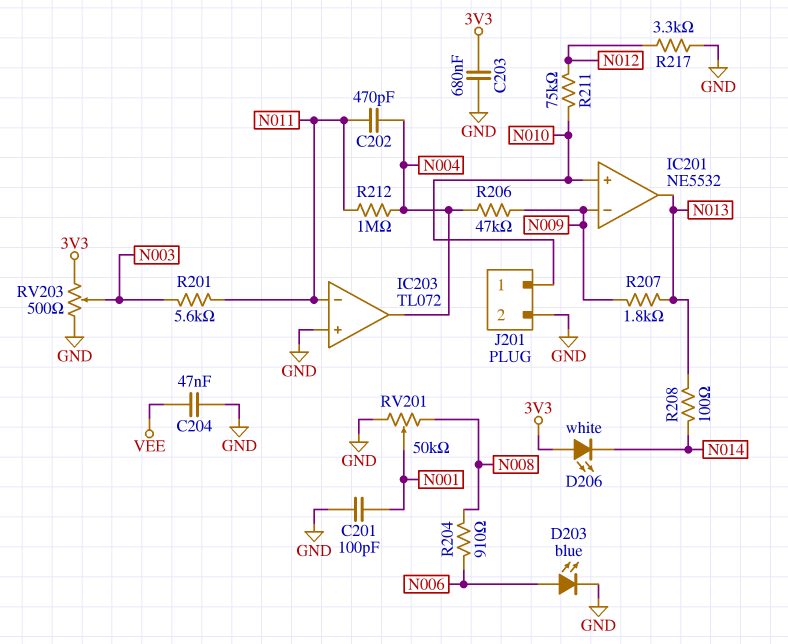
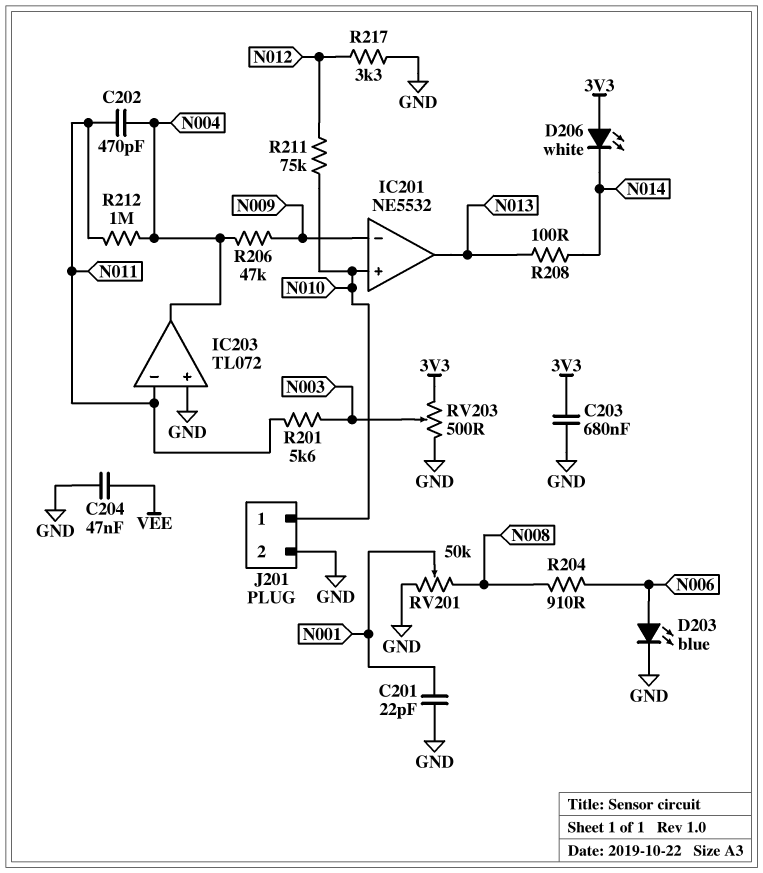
C201: 100pF (GND, N001) -> 22pF (GND, N001)
R207: 1.8k (N009, N013) -> none

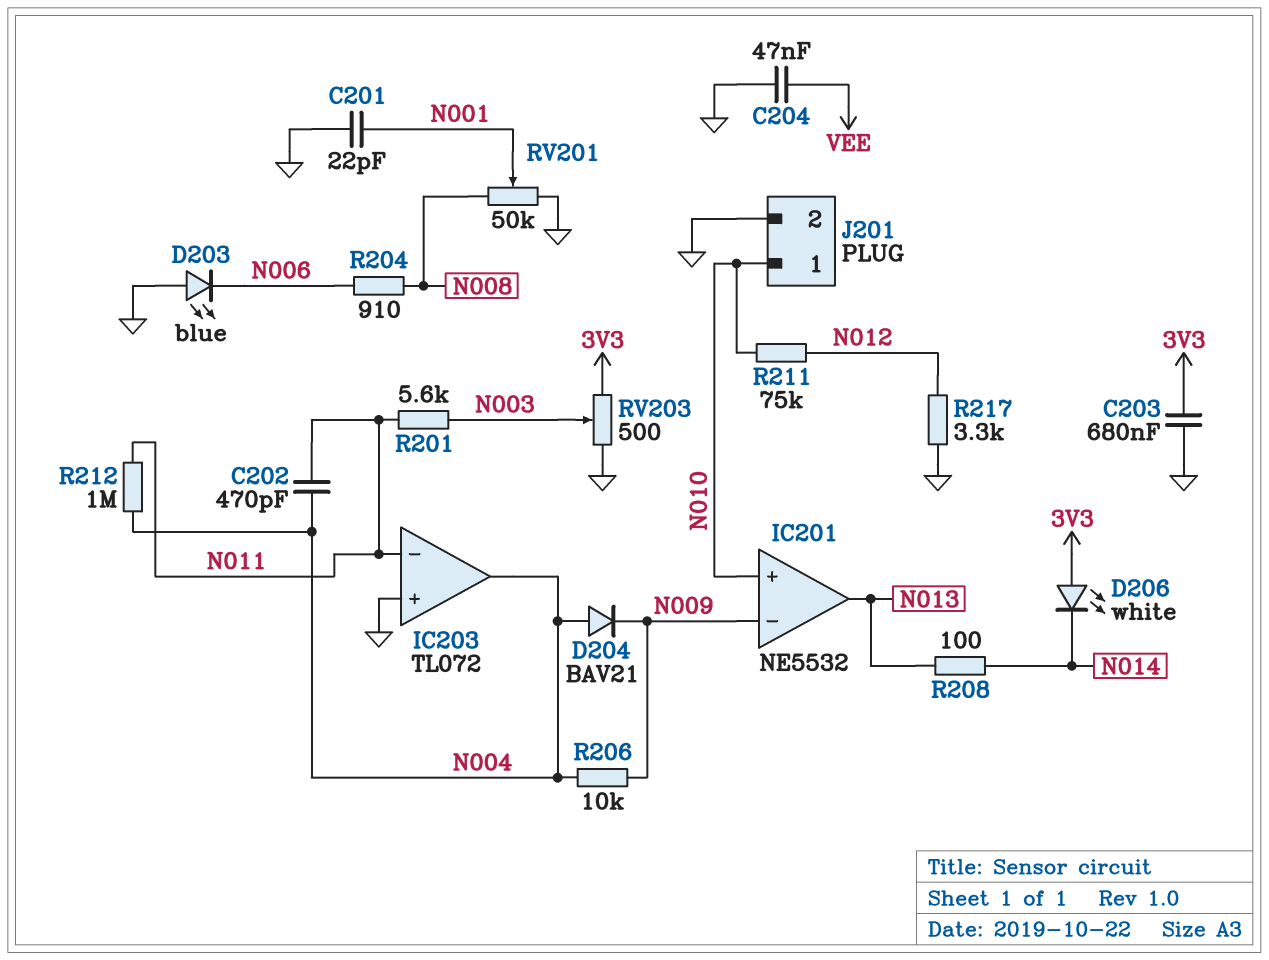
D203: LED blue (A N006, K GND) -> LED blue (A GND, K N006)
D204: none -> diode BAV21 (A N004, K N009)
R206: 47k (N004, N009) -> 10k (N004, N009)

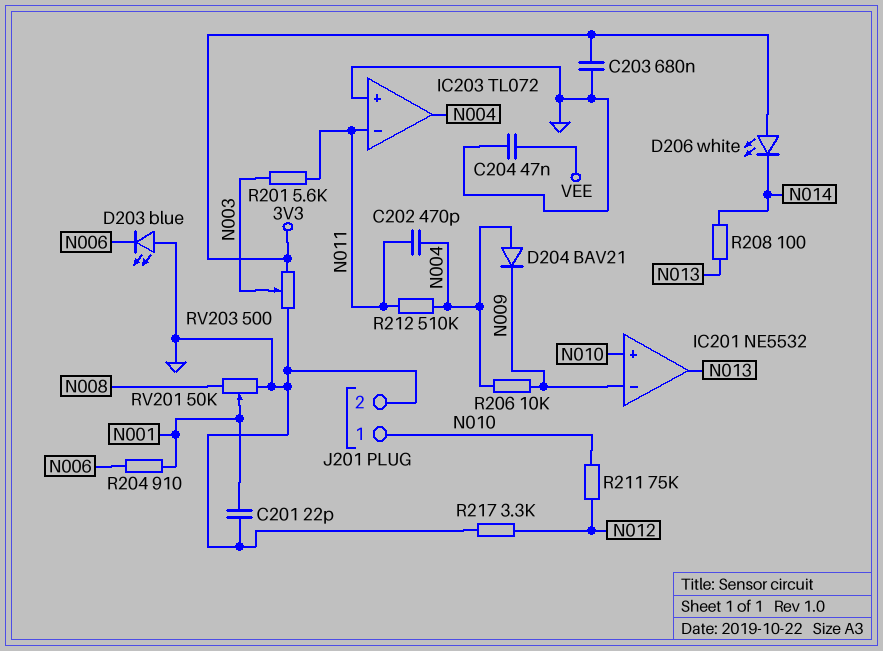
R204: 910 (N006, N008) -> 910 (N001, N006)
R212: 1M (N004, N011) -> 510k (N004, N011)

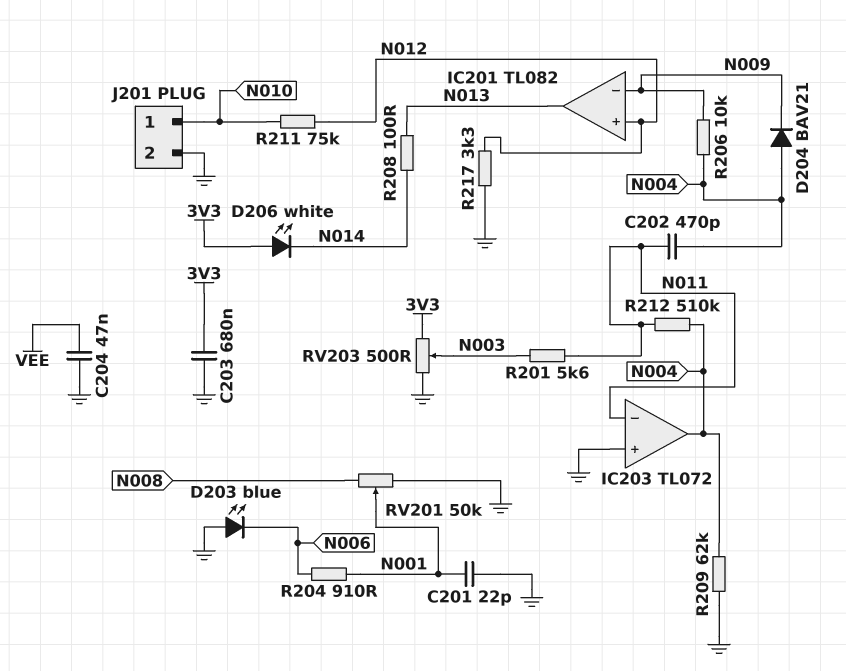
IC201: NE5532 -> TL082
IC201 pin in+: N010 -> N012
R209: none -> 62k (GND, N004)

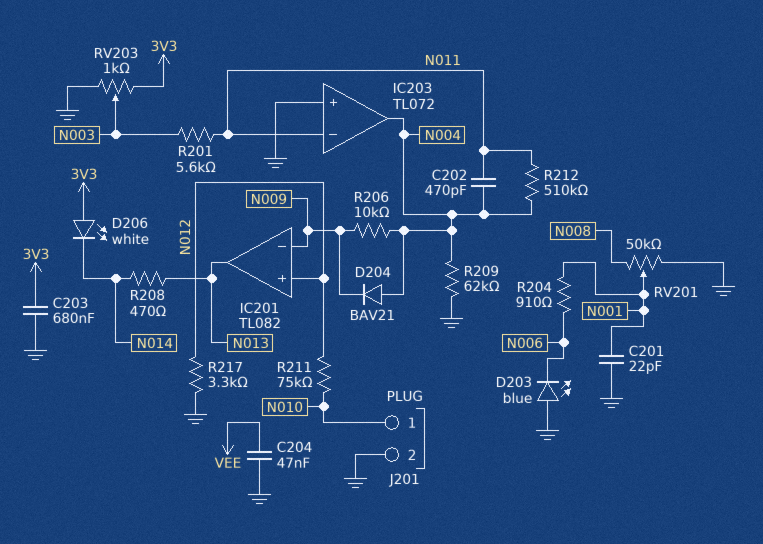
R208: 100 (N013, N014) -> 470 (N013, N014)
RV203: 500 (3V3, GND, wiper N003) -> 1k (3V3, GND, wiper N003)

